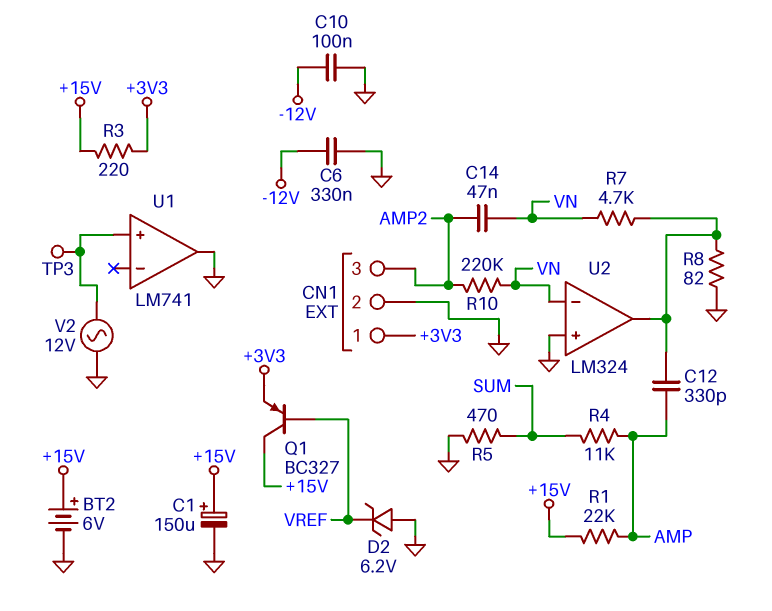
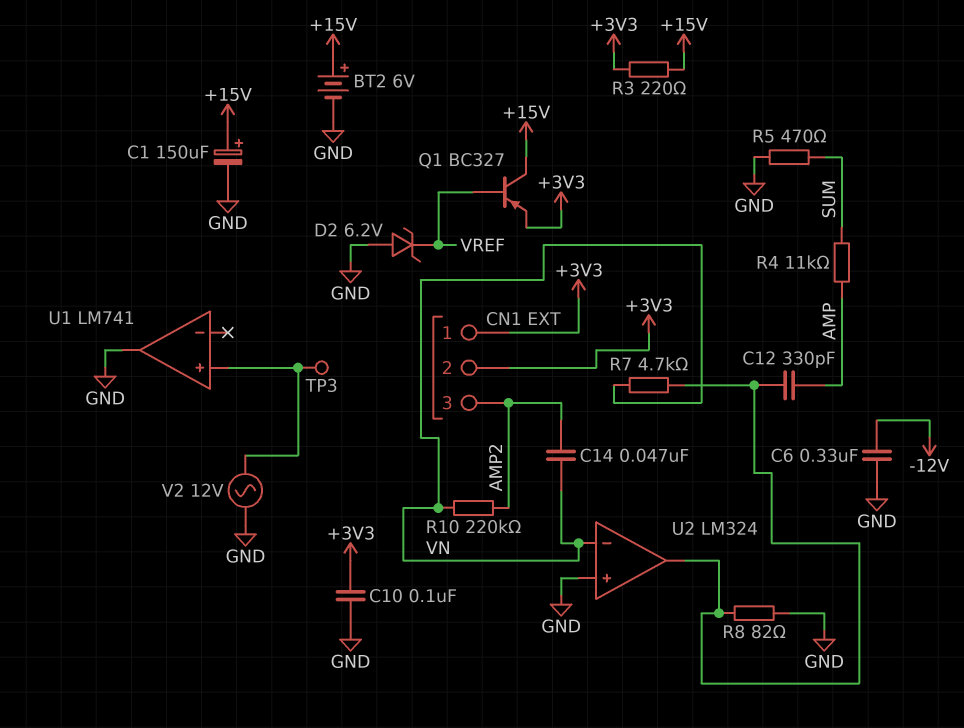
C10: 100nF (-12V, GND) -> 100nF (+3V3, GND)
CN1 pin 2: GND -> +3V3
R1: 22k (+15V, AMP) -> none

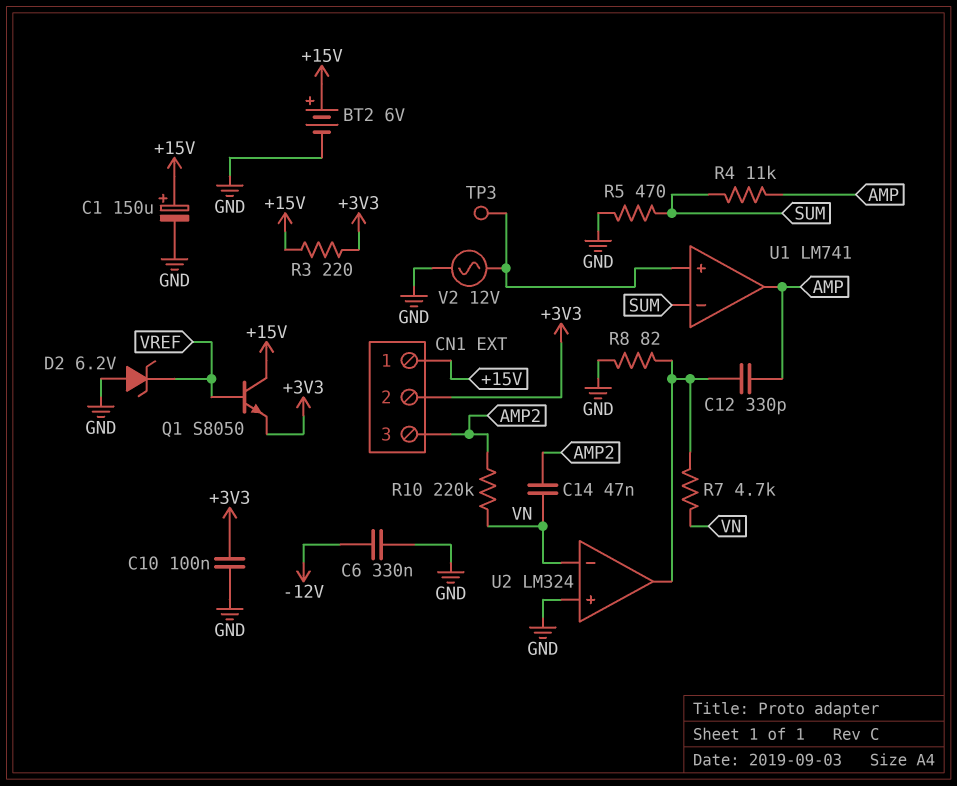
CN1 pin 1: +3V3 -> +15V
Q1: PNP BC327 (B VREF, C +15V, E +3V3) -> NPN S8050 (B VREF, C +15V, E +3V3)
U1 pin in-: none -> SUM
U1 pin out: GND -> AMP

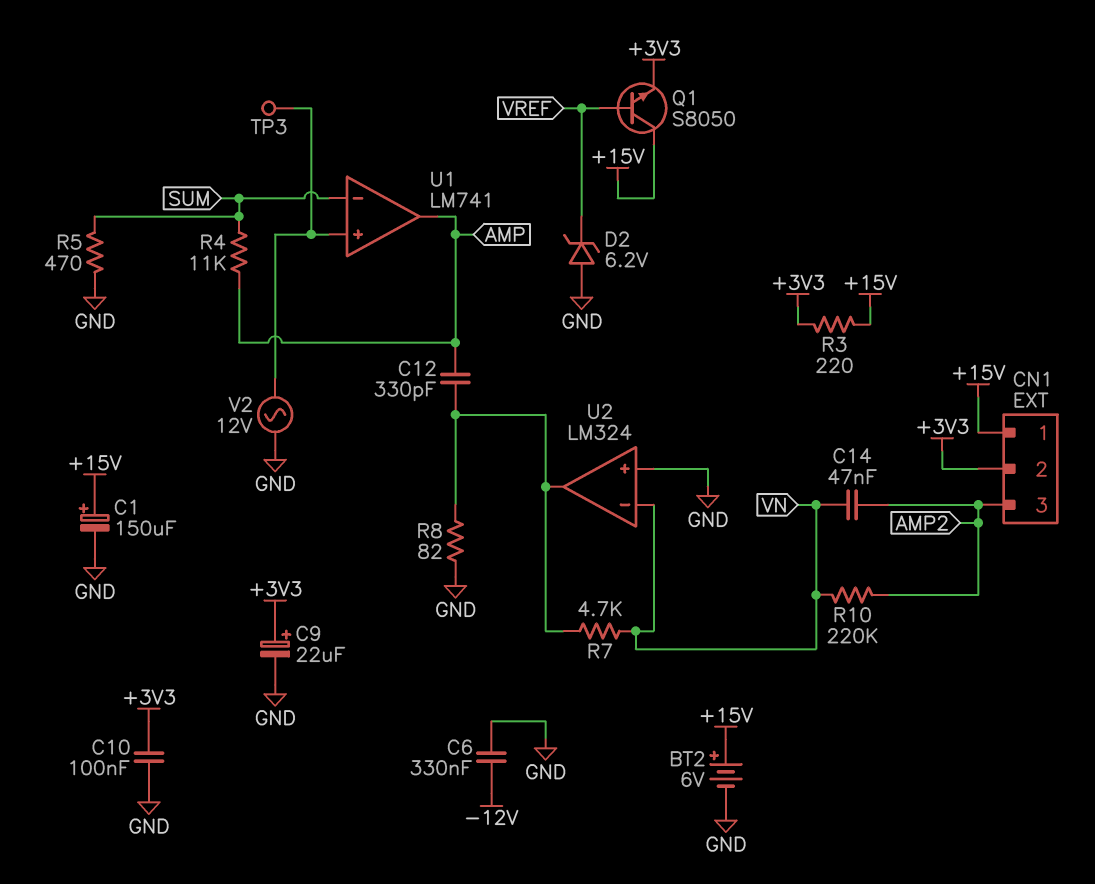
C9: none -> 22uF (plus +3V3, minus GND)

